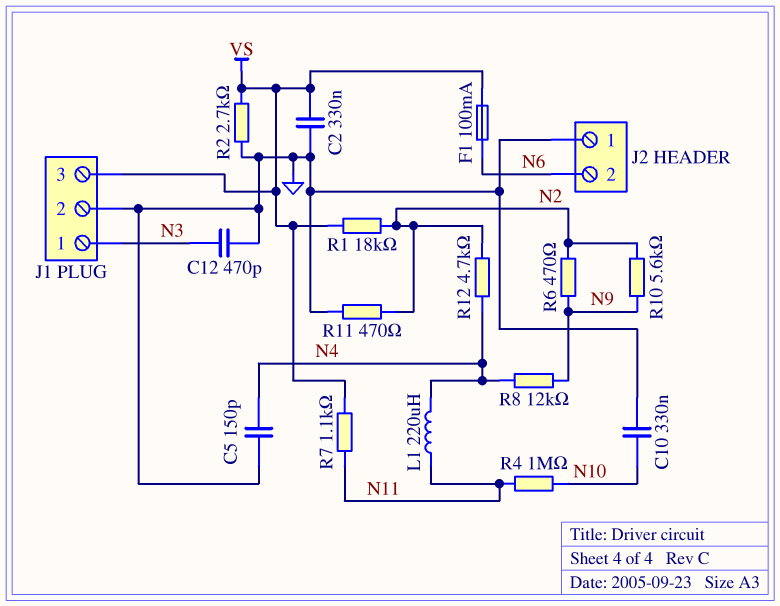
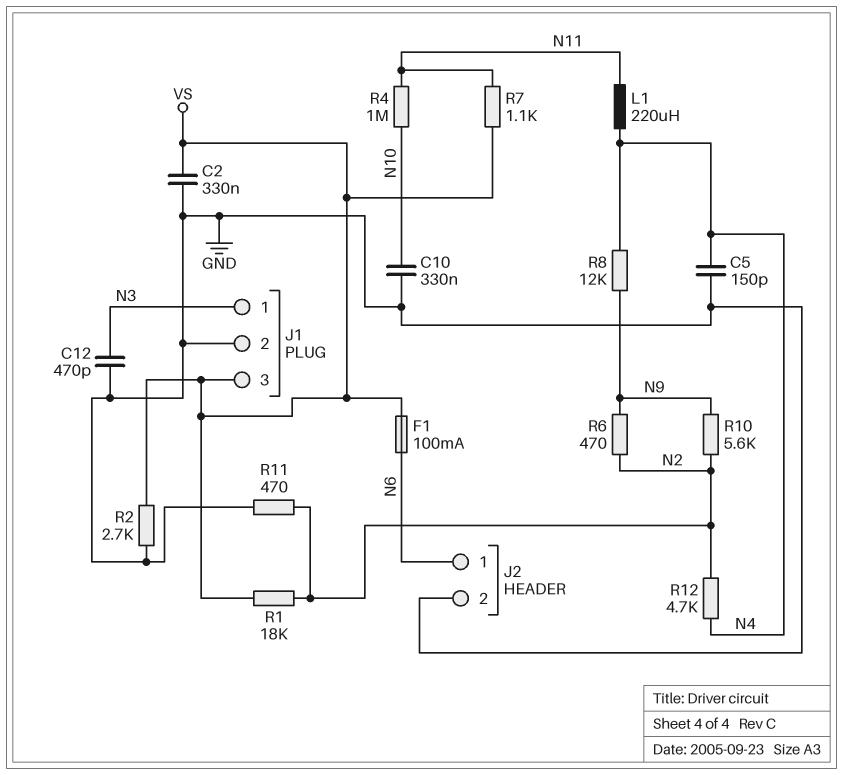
J2 pin 1: GND -> N6
J2 pin 2: N6 -> GND

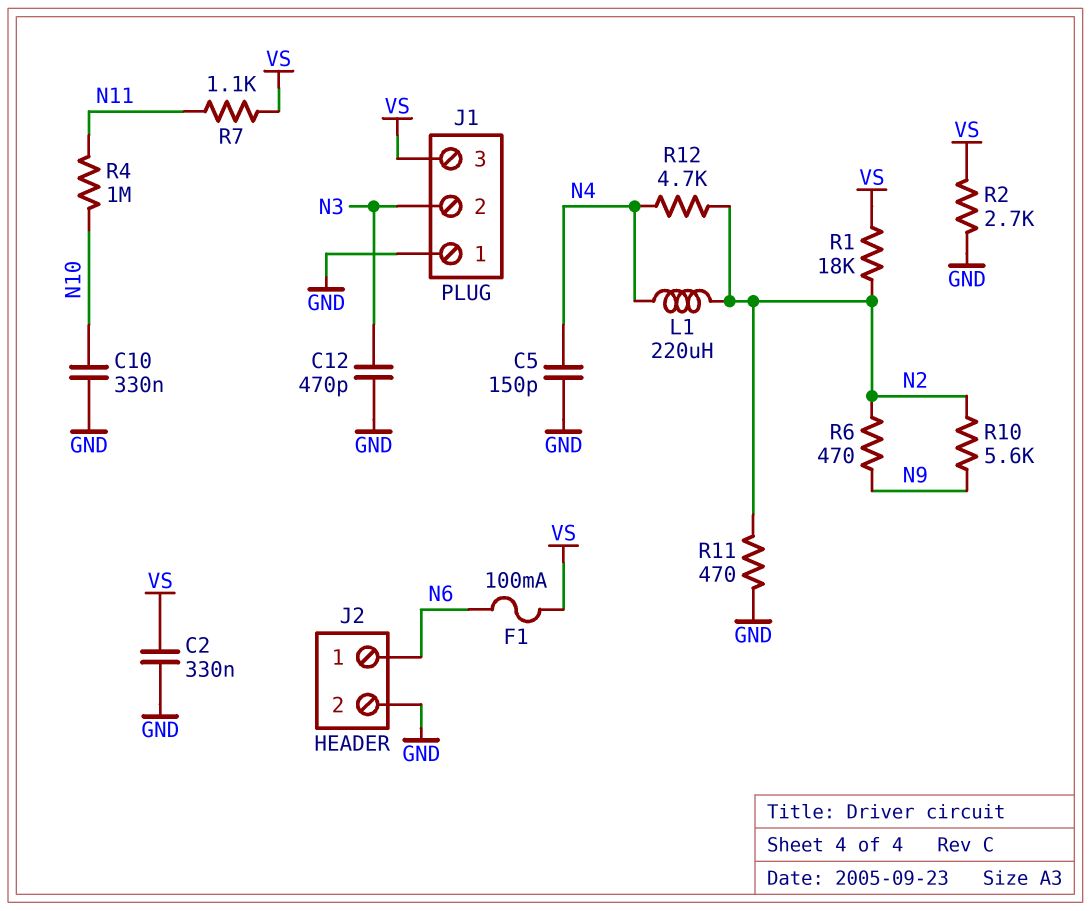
J1 pin 1: N3 -> GND
J1 pin 2: GND -> N3
L1: 220uH (N4, N11) -> 220uH (N2, N4)
R8: 12k (N4, N9) -> none

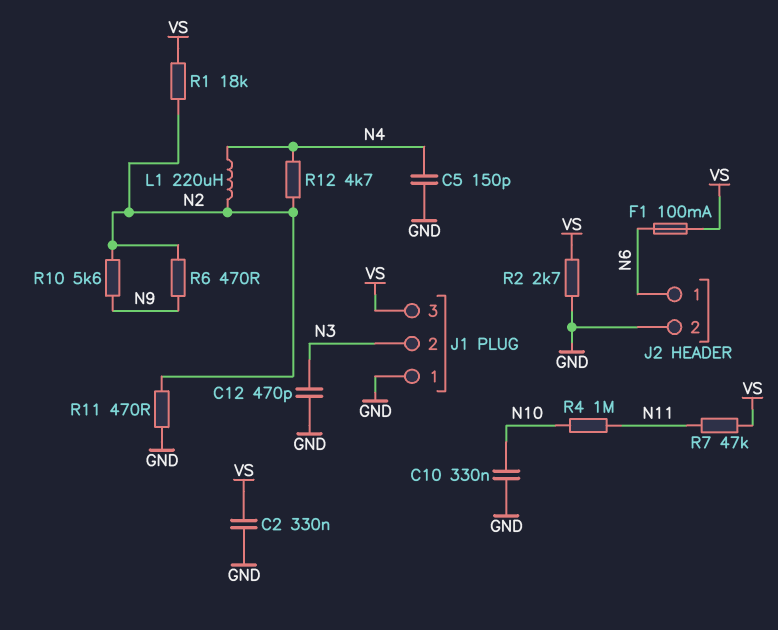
R7: 1.1k (N11, VS) -> 47k (N11, VS)

